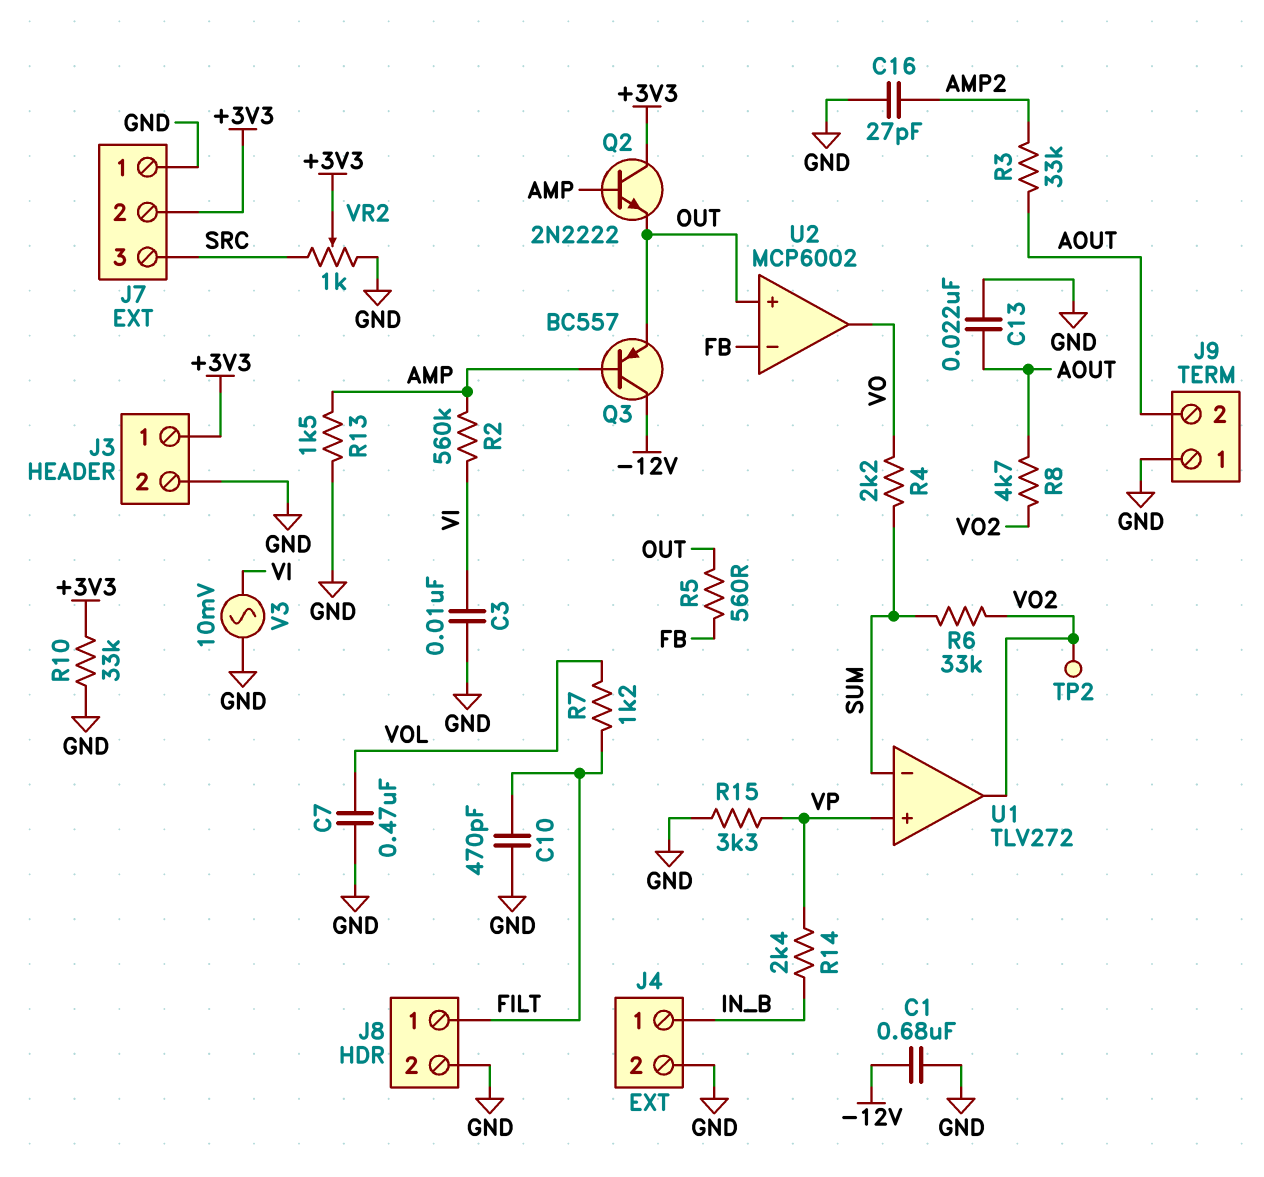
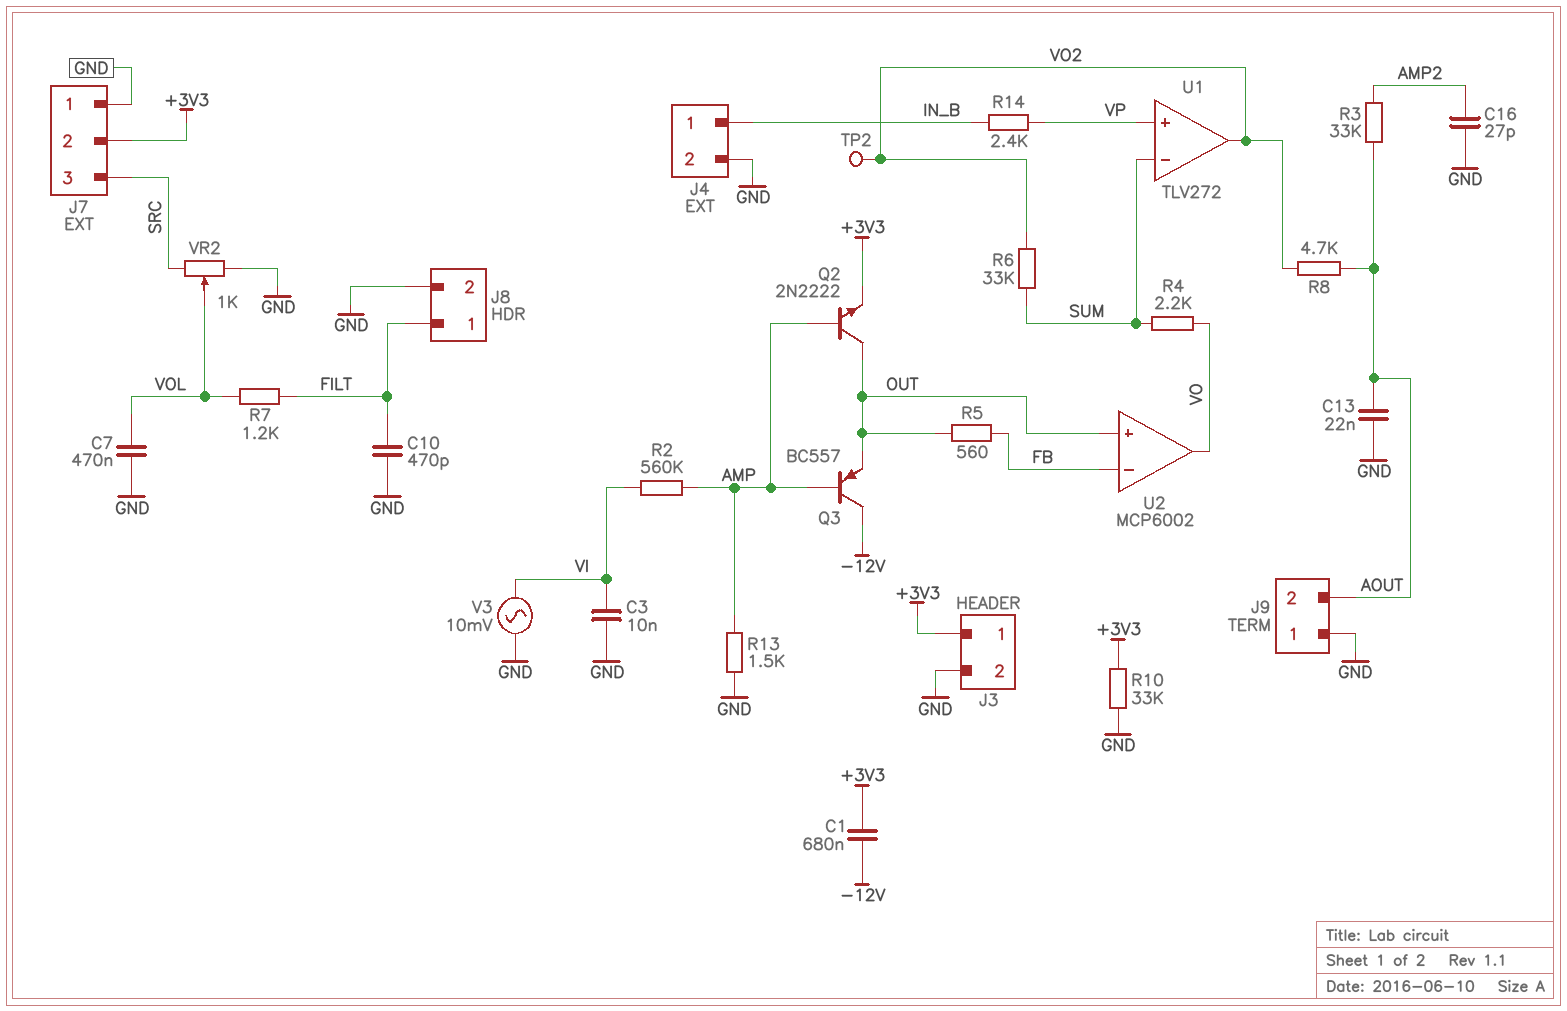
C1: 680nF (-12V, GND) -> 680nF (+3V3, -12V)
Q2: NPN 2N2222 (B AMP, C +3V3, E OUT) -> NPN 2N2222 (B AMP, C OUT, E +3V3)
R15: 3.3k (GND, VP) -> none
VR2: 1k (GND, SRC, wiper +3V3) -> 1k (GND, SRC, wiper VOL)

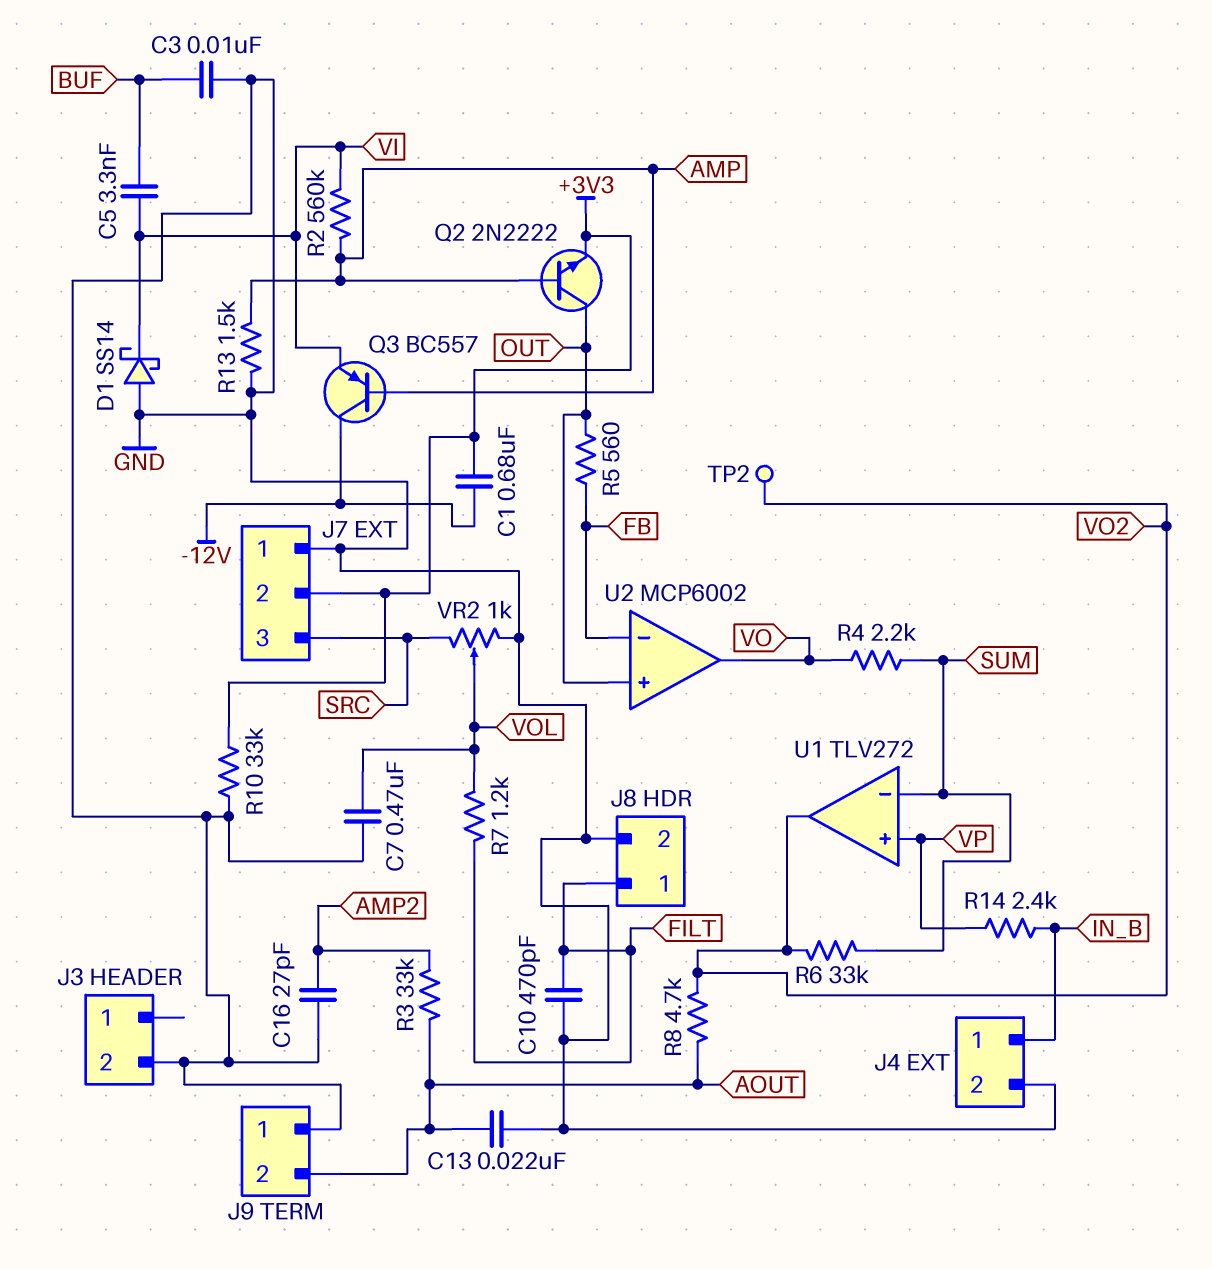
C3: 10nF (GND, VI) -> 10nF (BUF, GND)
C5: none -> 3.3nF (BUF, VI)
D1: none -> schottky SS14 (A GND, K VI)
J3 pin 1: +3V3 -> none
Q3: PNP BC557 (B AMP, C -12V, E OUT) -> PNP BC557 (B AMP, C -12V, E VI)
V3: AC 10mV (GND, VI) -> none

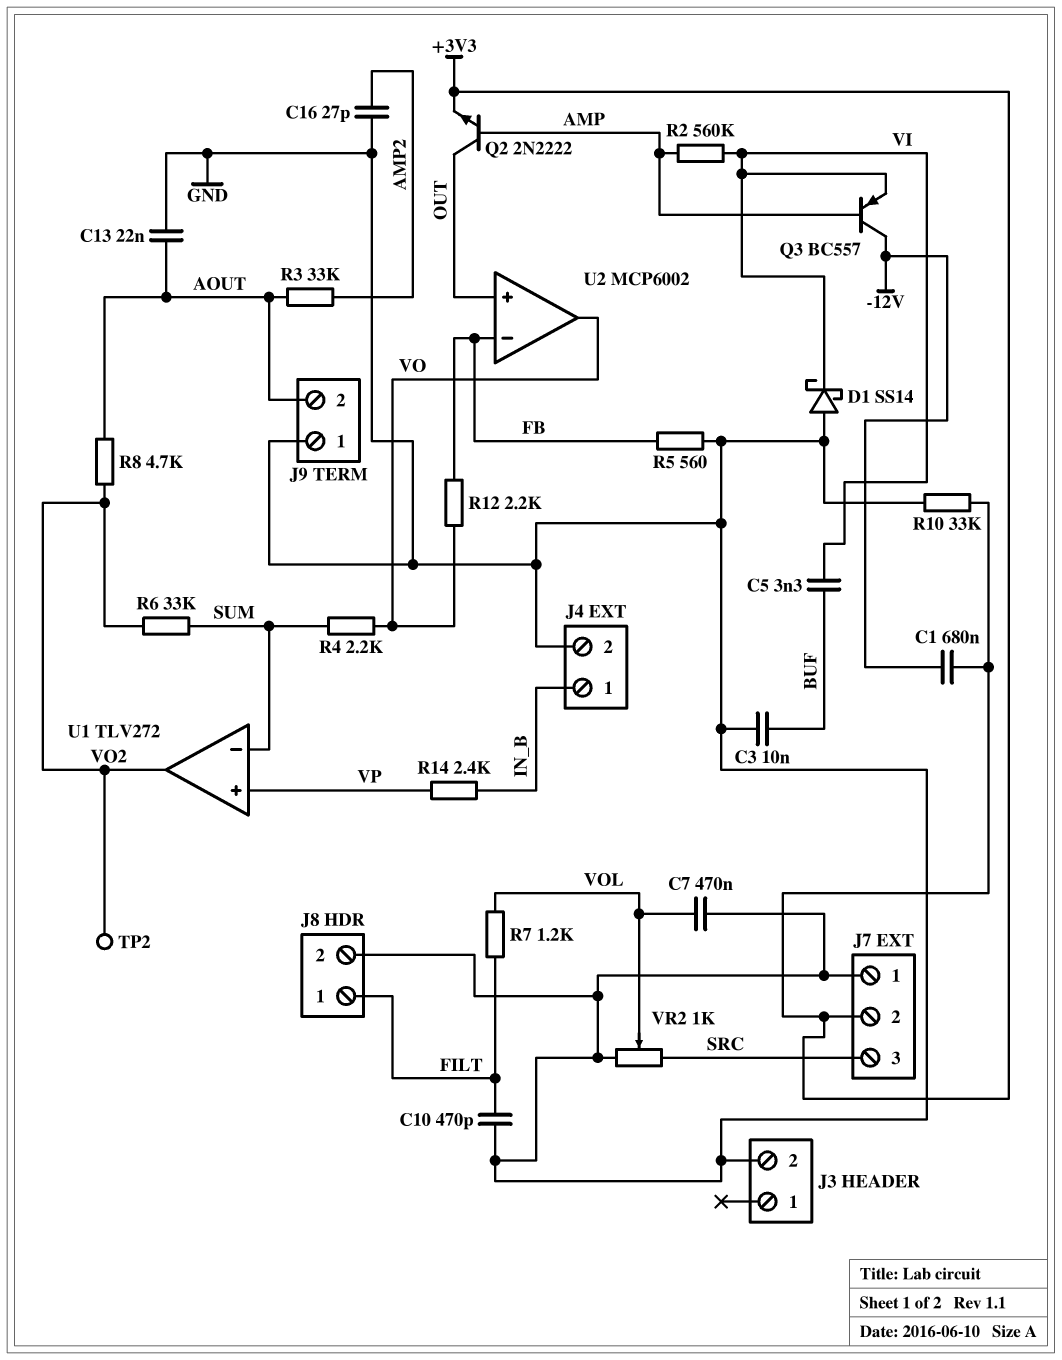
R5: 560 (FB, OUT) -> 560 (FB, GND)
R12: none -> 2.2k (FB, VO)
R13: 1.5k (AMP, GND) -> none

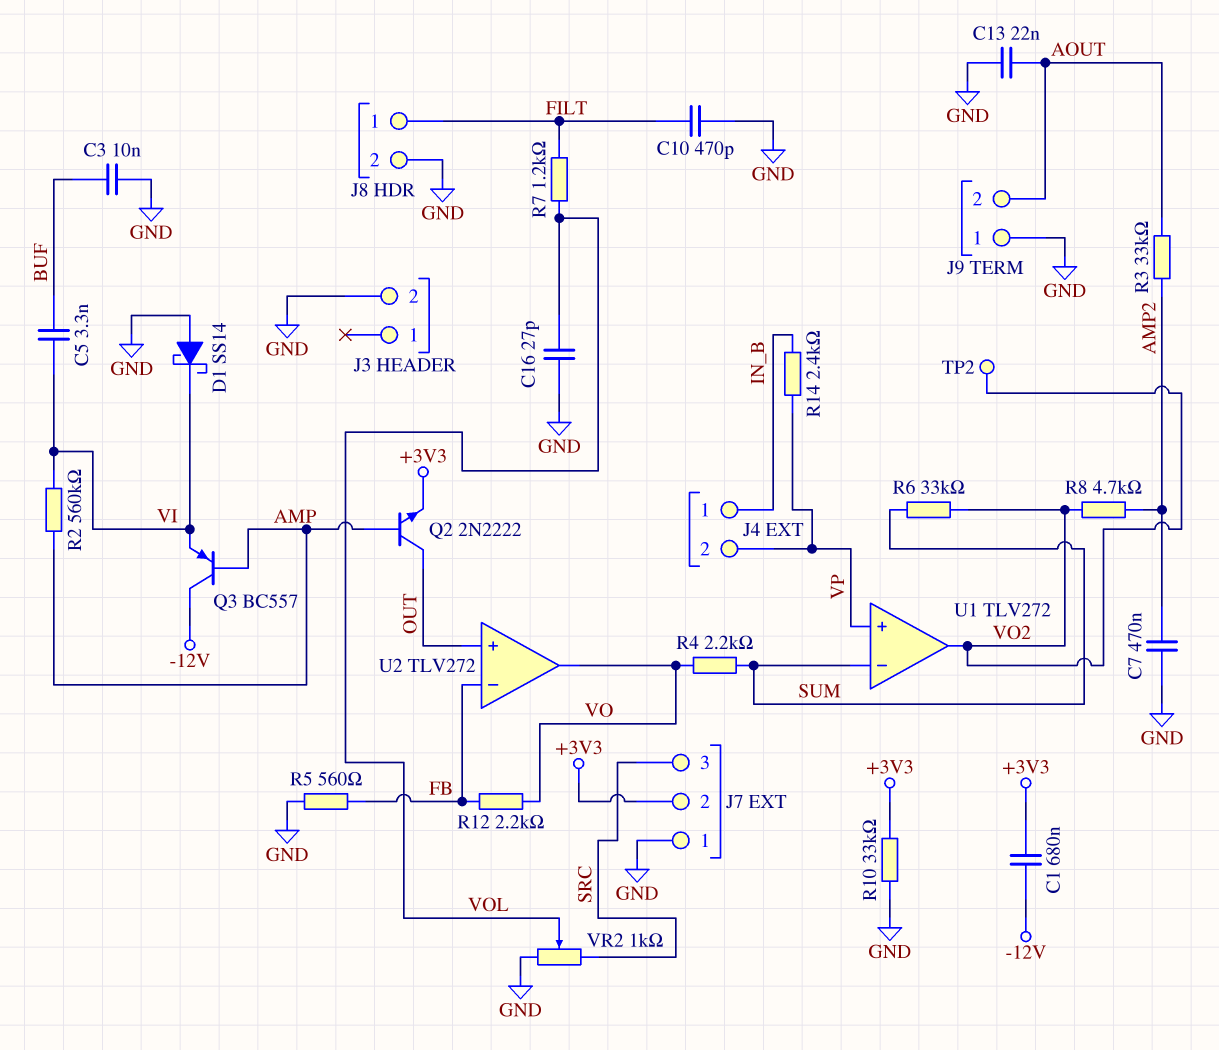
C7: 470nF (GND, VOL) -> 470nF (AMP2, GND)
C16: 27pF (AMP2, GND) -> 27pF (GND, VOL)
J4 pin 2: GND -> VP
R8: 4.7k (AOUT, VO2) -> 4.7k (AMP2, VO2)
U2: MCP6002 -> TLV272

